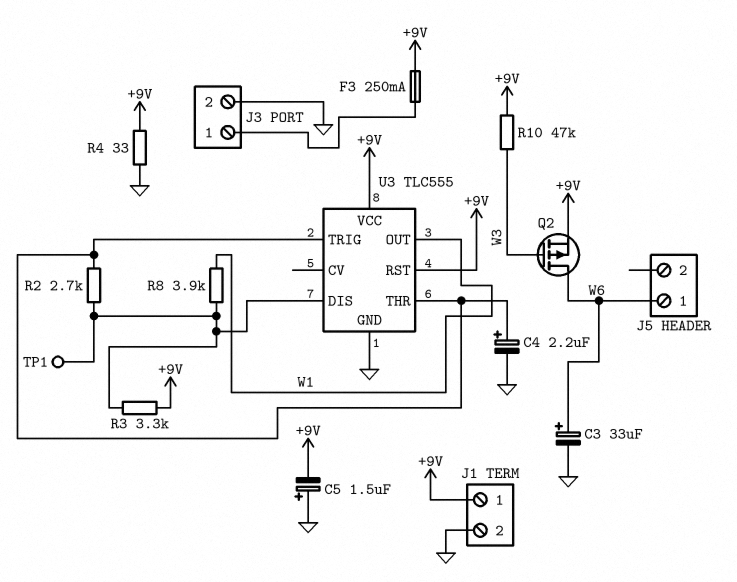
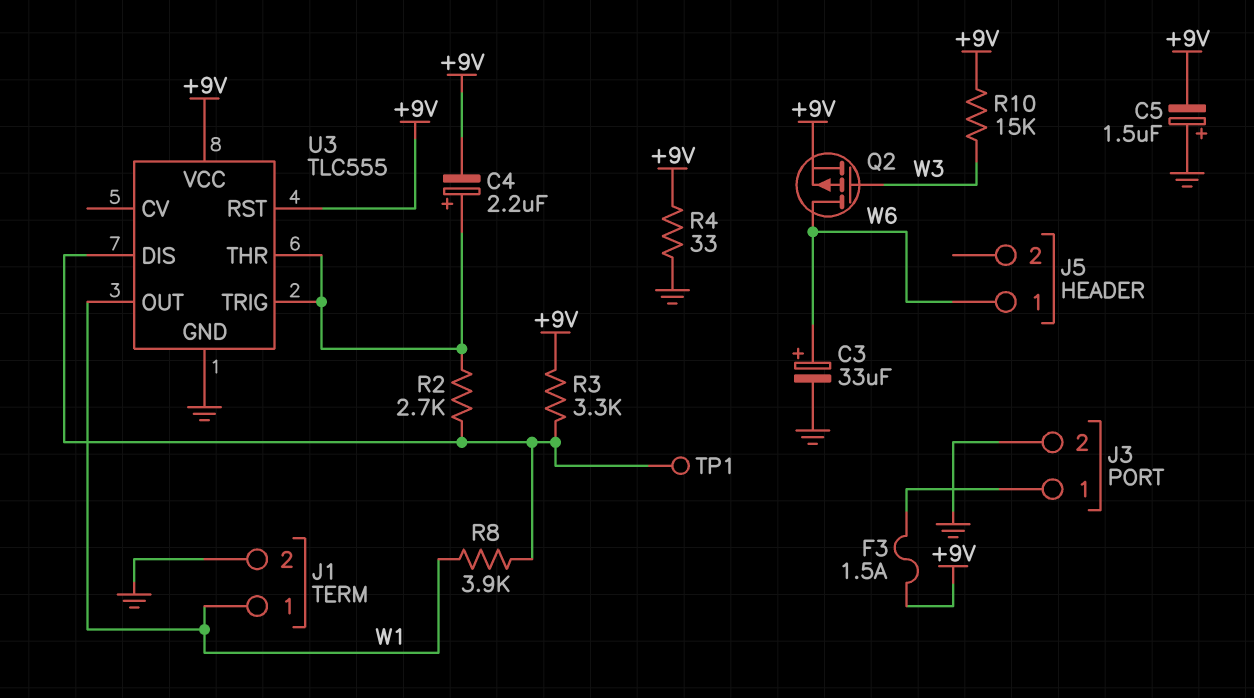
C4: 2.2uF (plus U3/THR, minus GND) -> 2.2uF (plus U3/THR, minus +9V)
F3: 250mA (+9V, J3/1) -> 1.5A (+9V, J3/1)
J1 pin 1: +9V -> W1
R10: 47k (+9V, W3) -> 15k (+9V, W3)

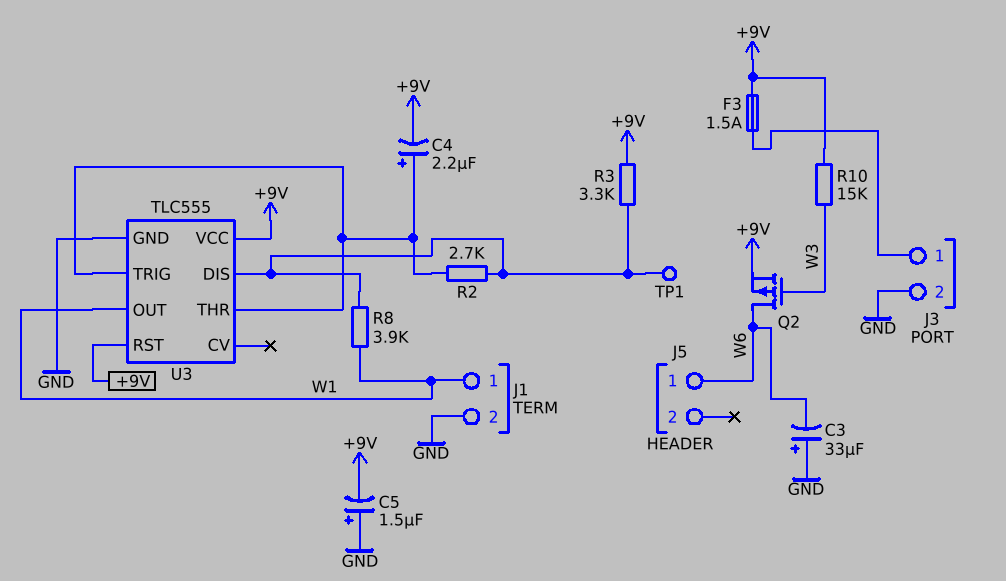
C3: 33uF (plus W6, minus GND) -> 33uF (plus GND, minus W6)
R4: 33 (+9V, GND) -> none

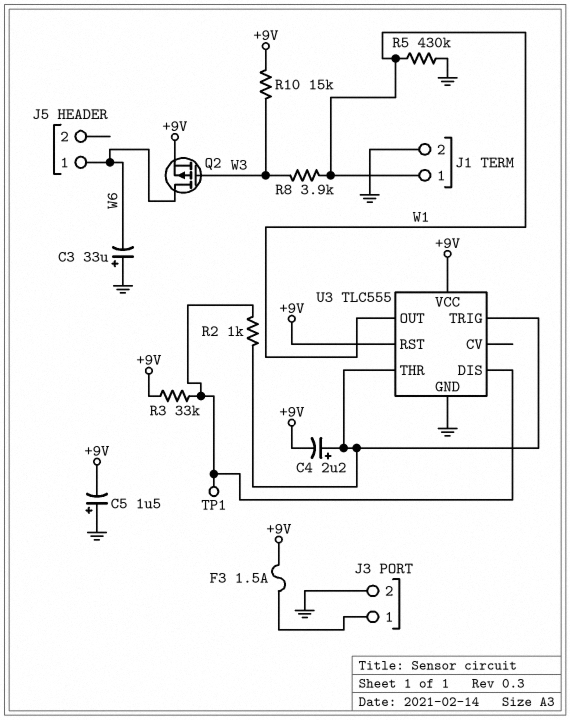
R2: 2.7k (U3/DIS, U3/THR) -> 1k (U3/DIS, U3/THR)
R3: 3.3k (+9V, U3/DIS) -> 33k (+9V, U3/DIS)
R5: none -> 430k (GND, W1)
R8: 3.9k (U3/DIS, W1) -> 3.9k (W1, W3)

